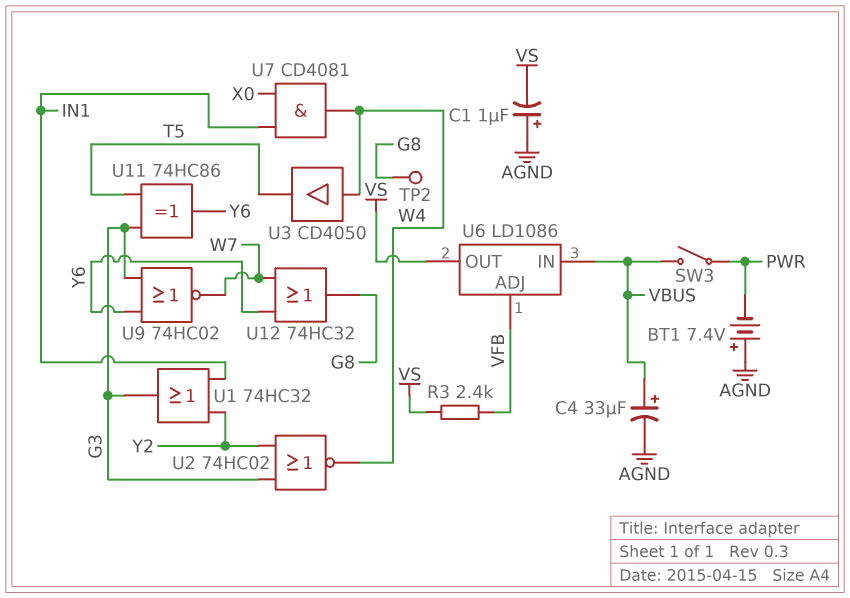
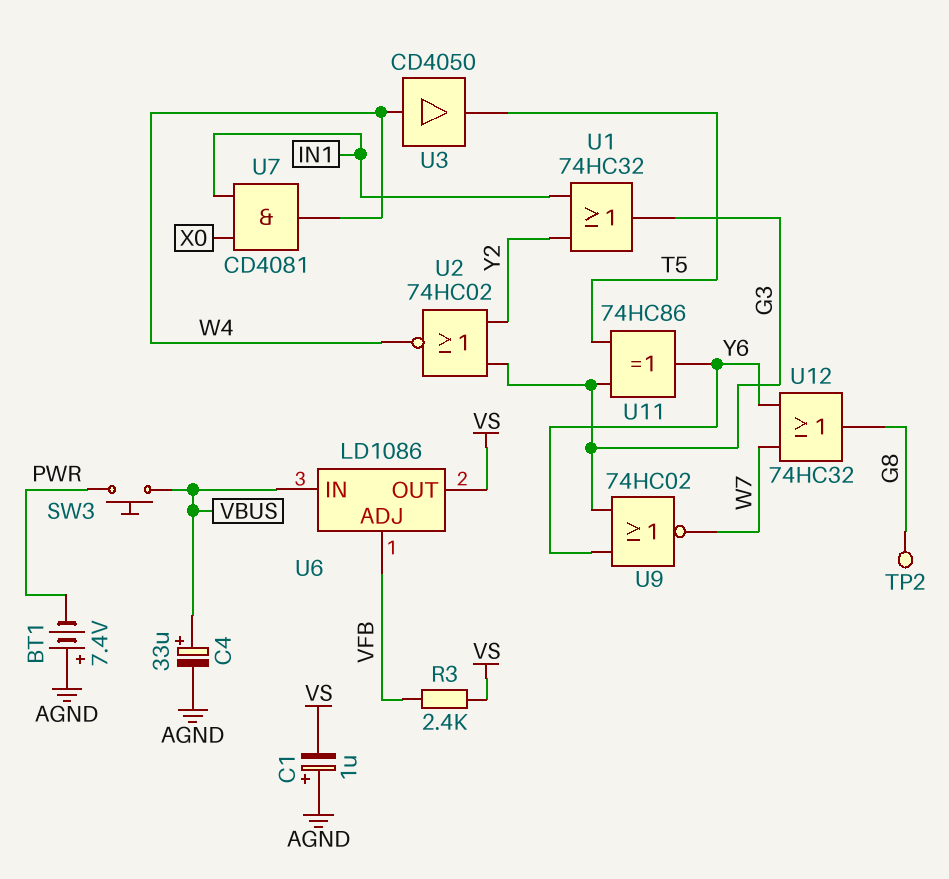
SW3: switch (PWR, VBUS) -> button (PWR, VBUS)

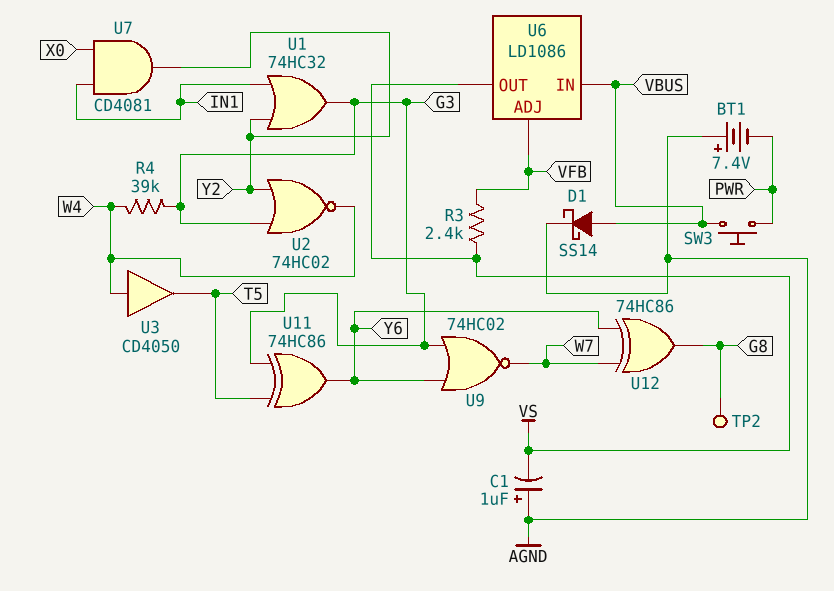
C4: 33uF (plus VBUS, minus AGND) -> none
D1: none -> schottky SS14 (A VBUS, K AGND)
R4: none -> 39k (G3, W4)
U7: AND CD4081 (in IN1, in X0, out W4) -> AND CD4081 (in IN1, in X0, out Y2)
U12: OR 74HC32 (in W7, in Y6, out G8) -> XOR 74HC86 (in W7, in Y6, out G8)

